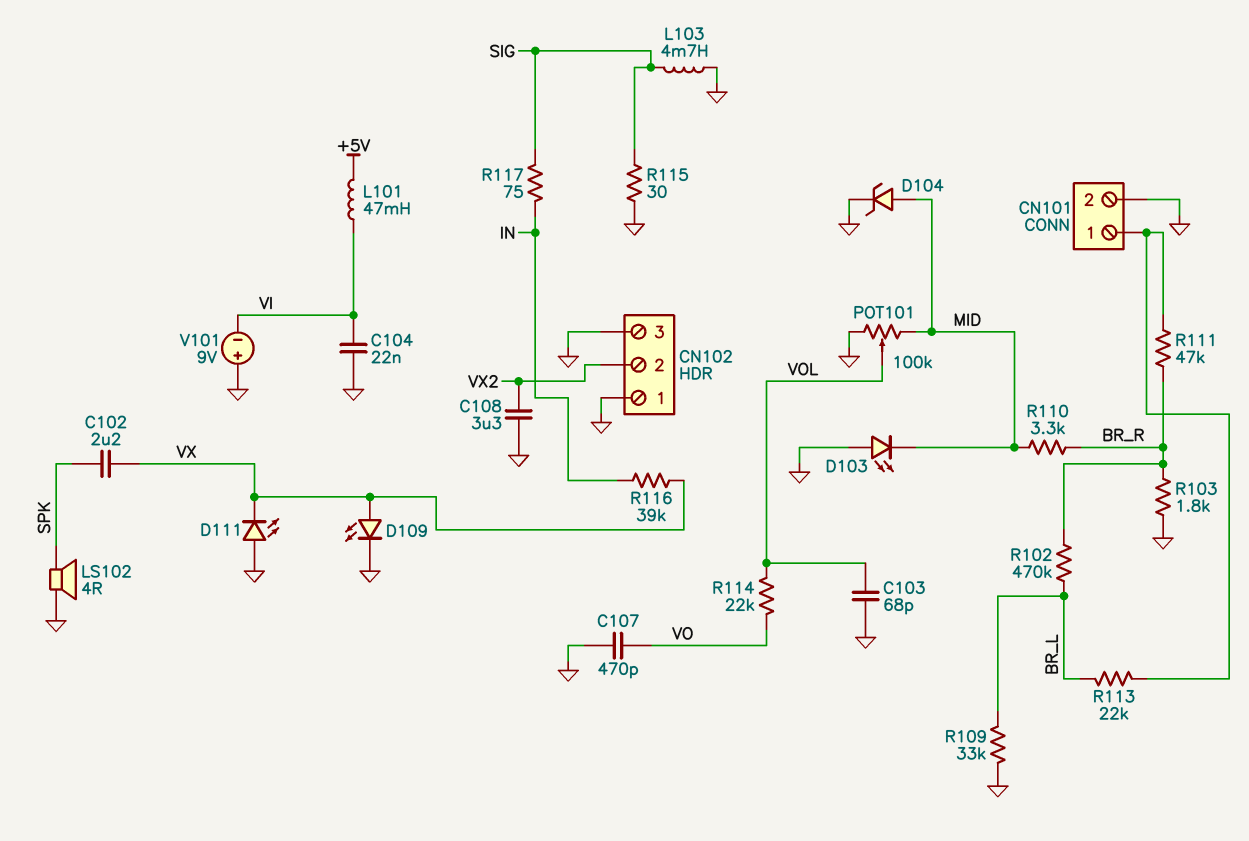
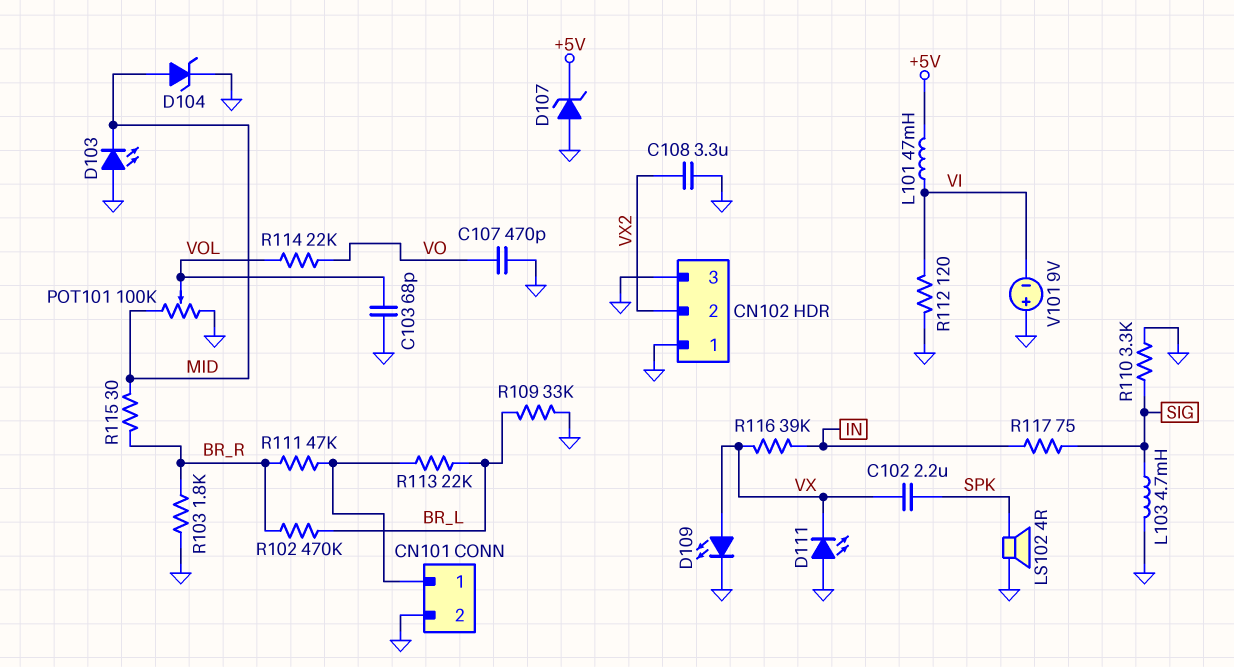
C104: 22nF (GND, VI) -> none
D107: none -> zener (A GND, K +5V)
R110: 3.3k (BR_R, MID) -> 3.3k (GND, SIG)
R112: none -> 120 (GND, VI)
R115: 30 (GND, SIG) -> 30 (BR_R, MID)

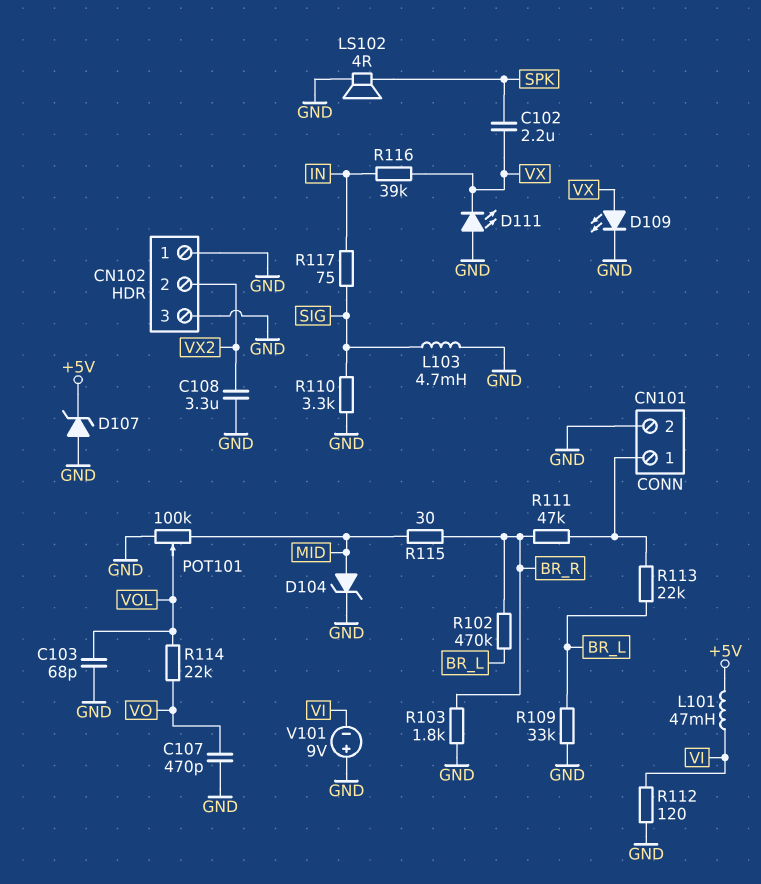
D103: LED (A GND, K MID) -> none

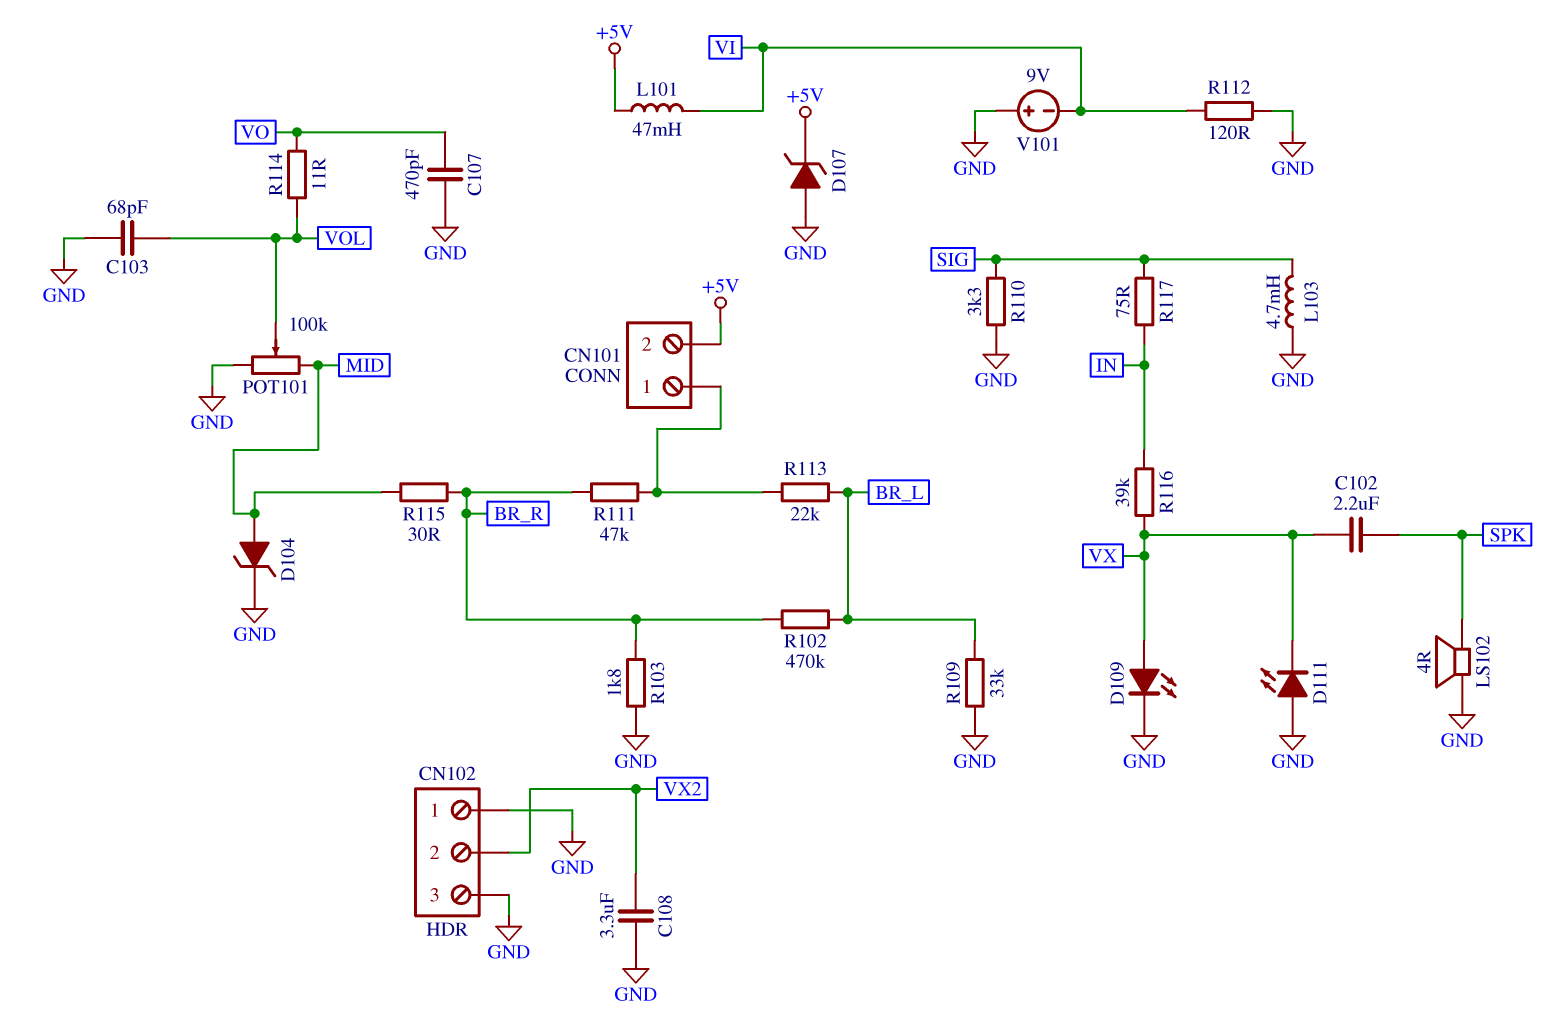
CN101 pin 2: GND -> +5V
R114: 22k (VO, VOL) -> 11 (VO, VOL)

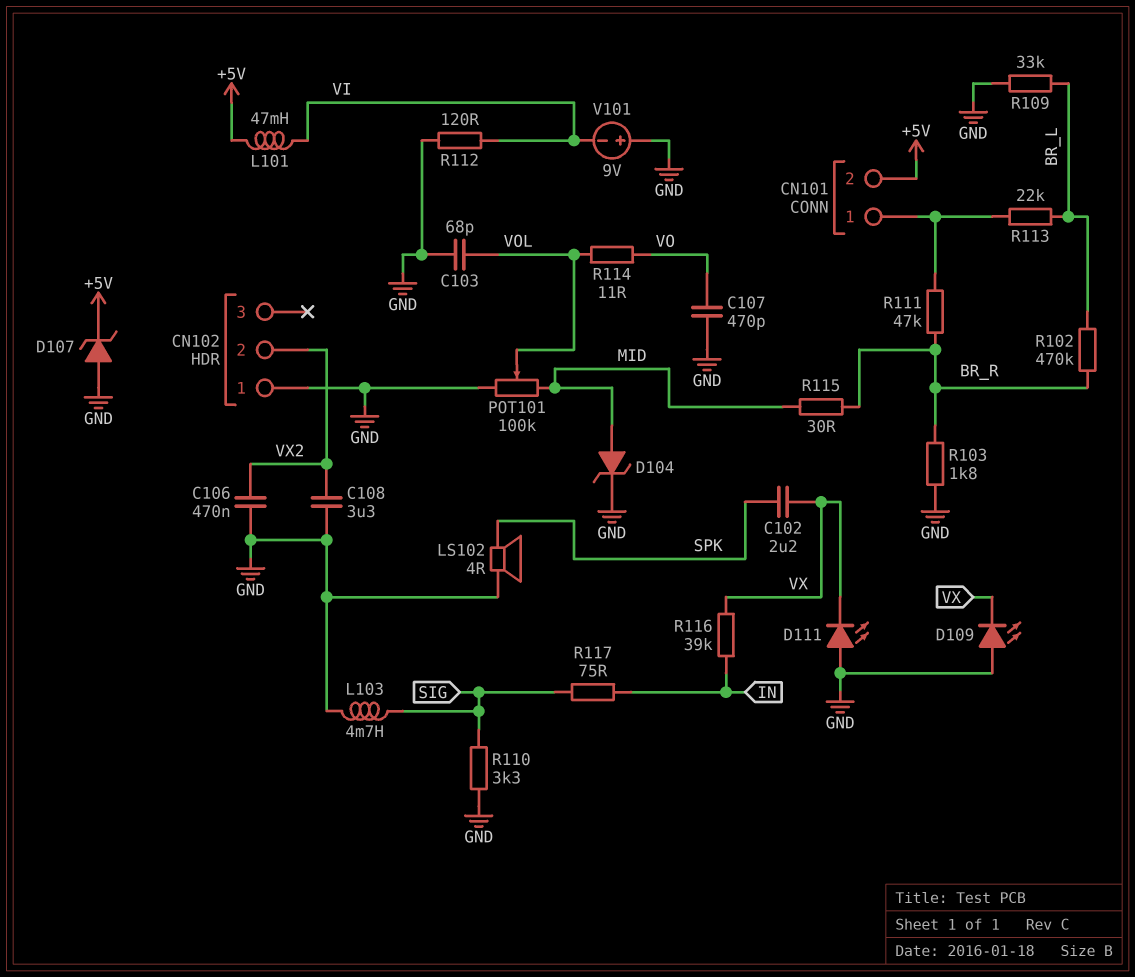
C106: none -> 470nF (GND, VX2)
CN102 pin 3: GND -> none
D109: LED (A VX, K GND) -> LED (A GND, K VX)

